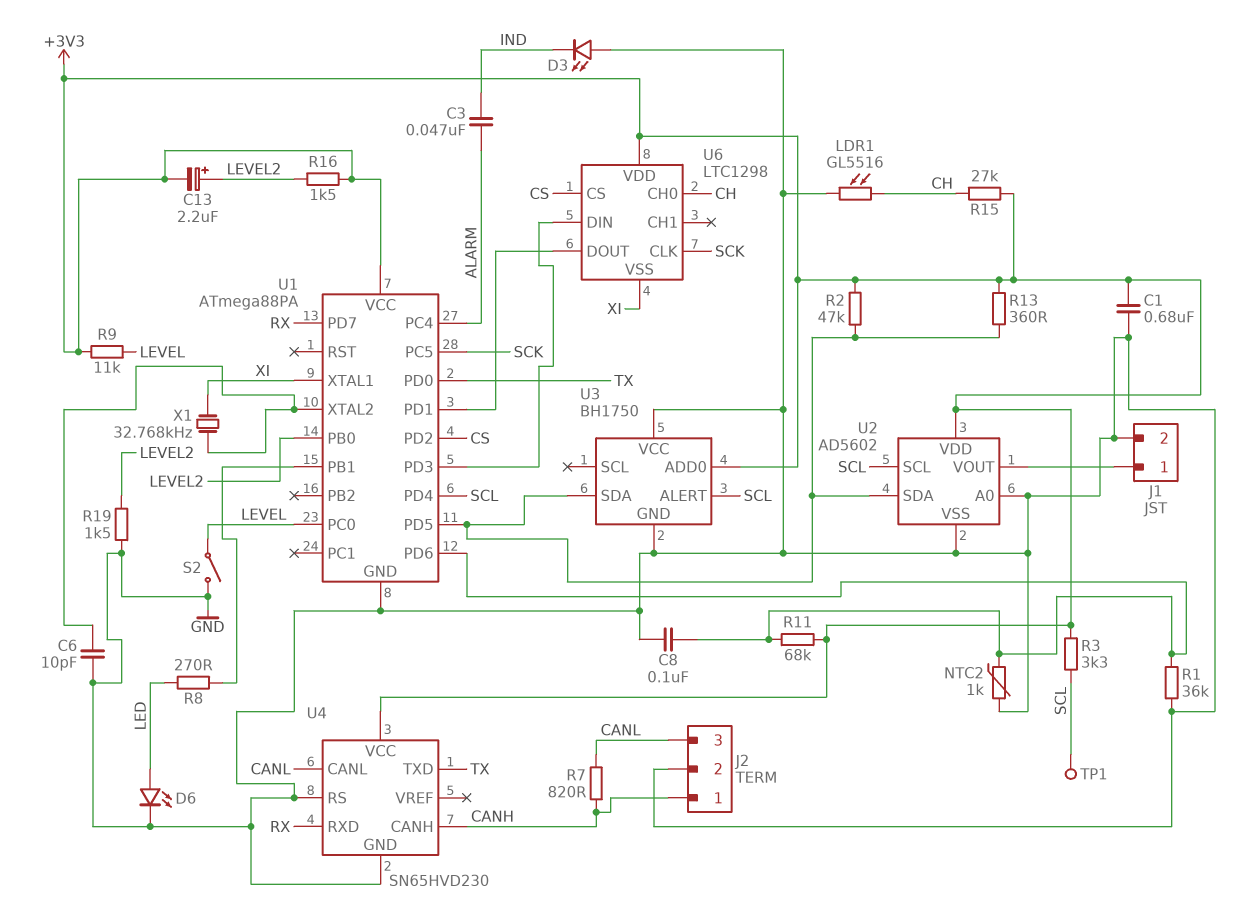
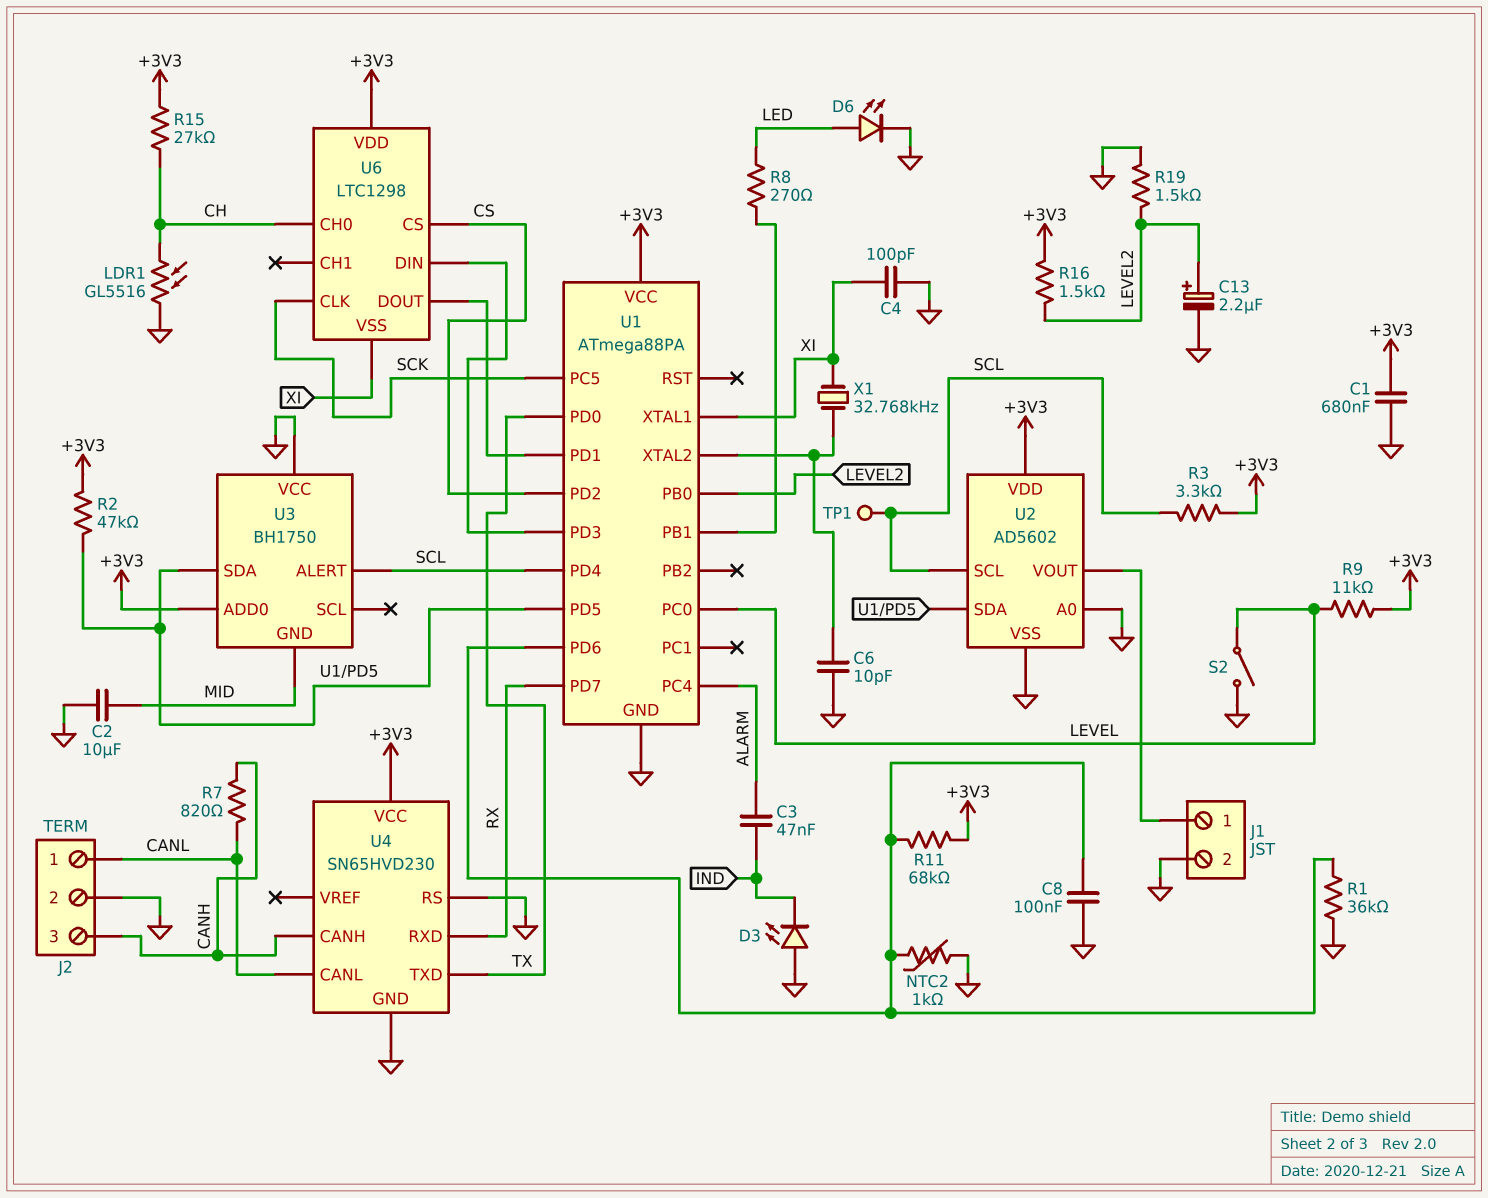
C2: none -> 10uF (GND, MID)
C4: none -> 100pF (GND, XI)
C13: 2.2uF (plus LEVEL2, minus +3V3) -> 2.2uF (plus LEVEL2, minus GND)
J2 pin 1: CANH -> CANL
J2 pin 3: CANL -> CANH
R13: 360 (+3V3, U1/PD5) -> none
U3 pin GND: GND -> MID

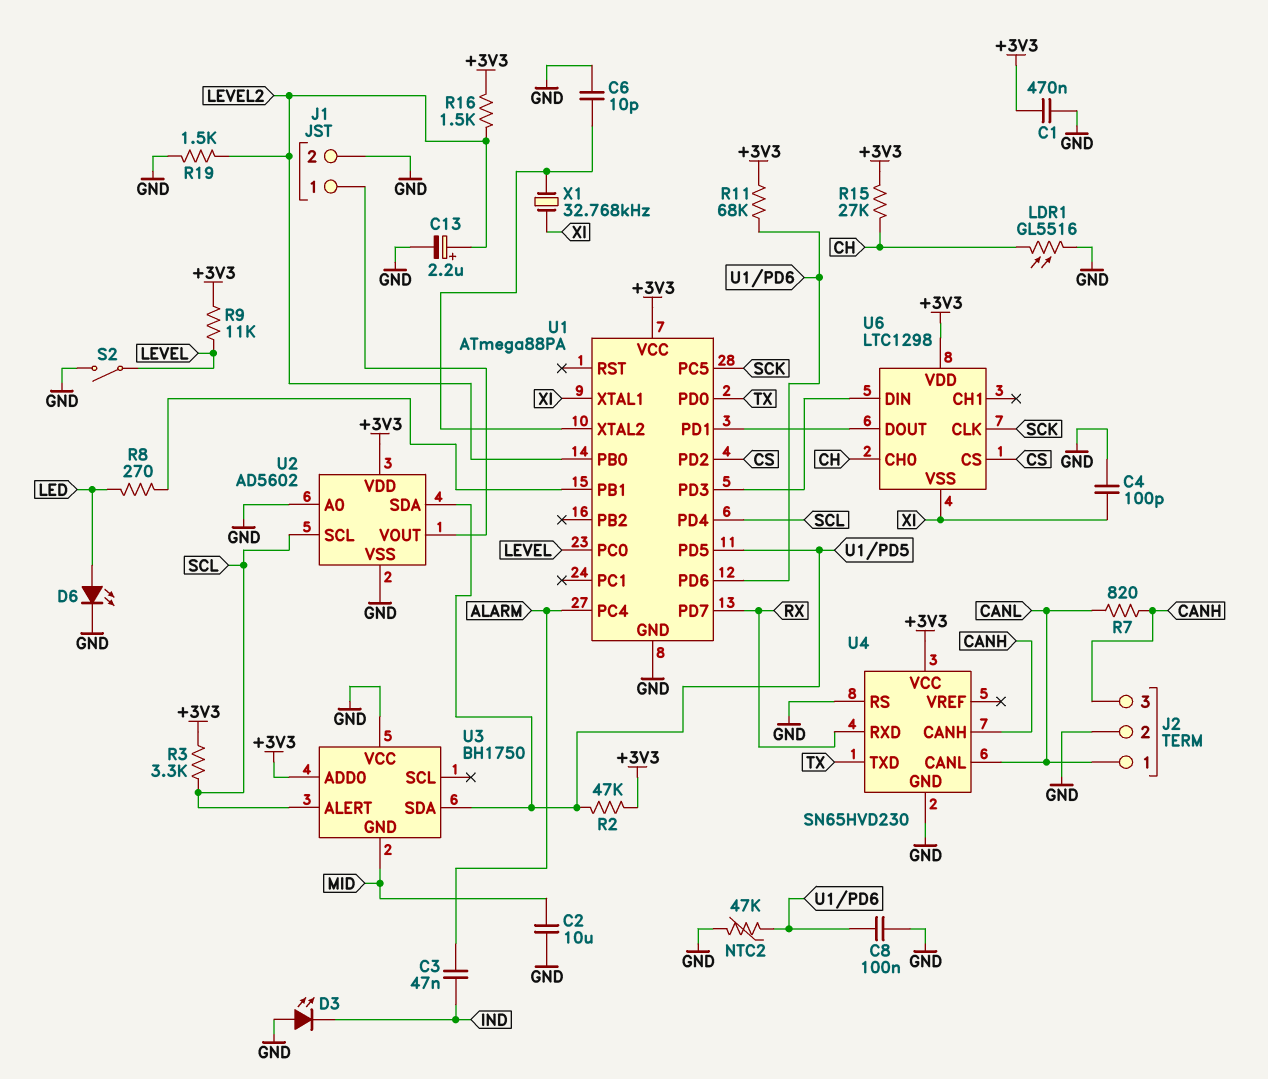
C1: 680nF (+3V3, GND) -> 470nF (+3V3, GND)
NTC2: 1k (GND, U1/PD6) -> 47k (GND, U1/PD6)
R1: 36k (GND, U1/PD6) -> none
TP1: test point (SCL) -> none

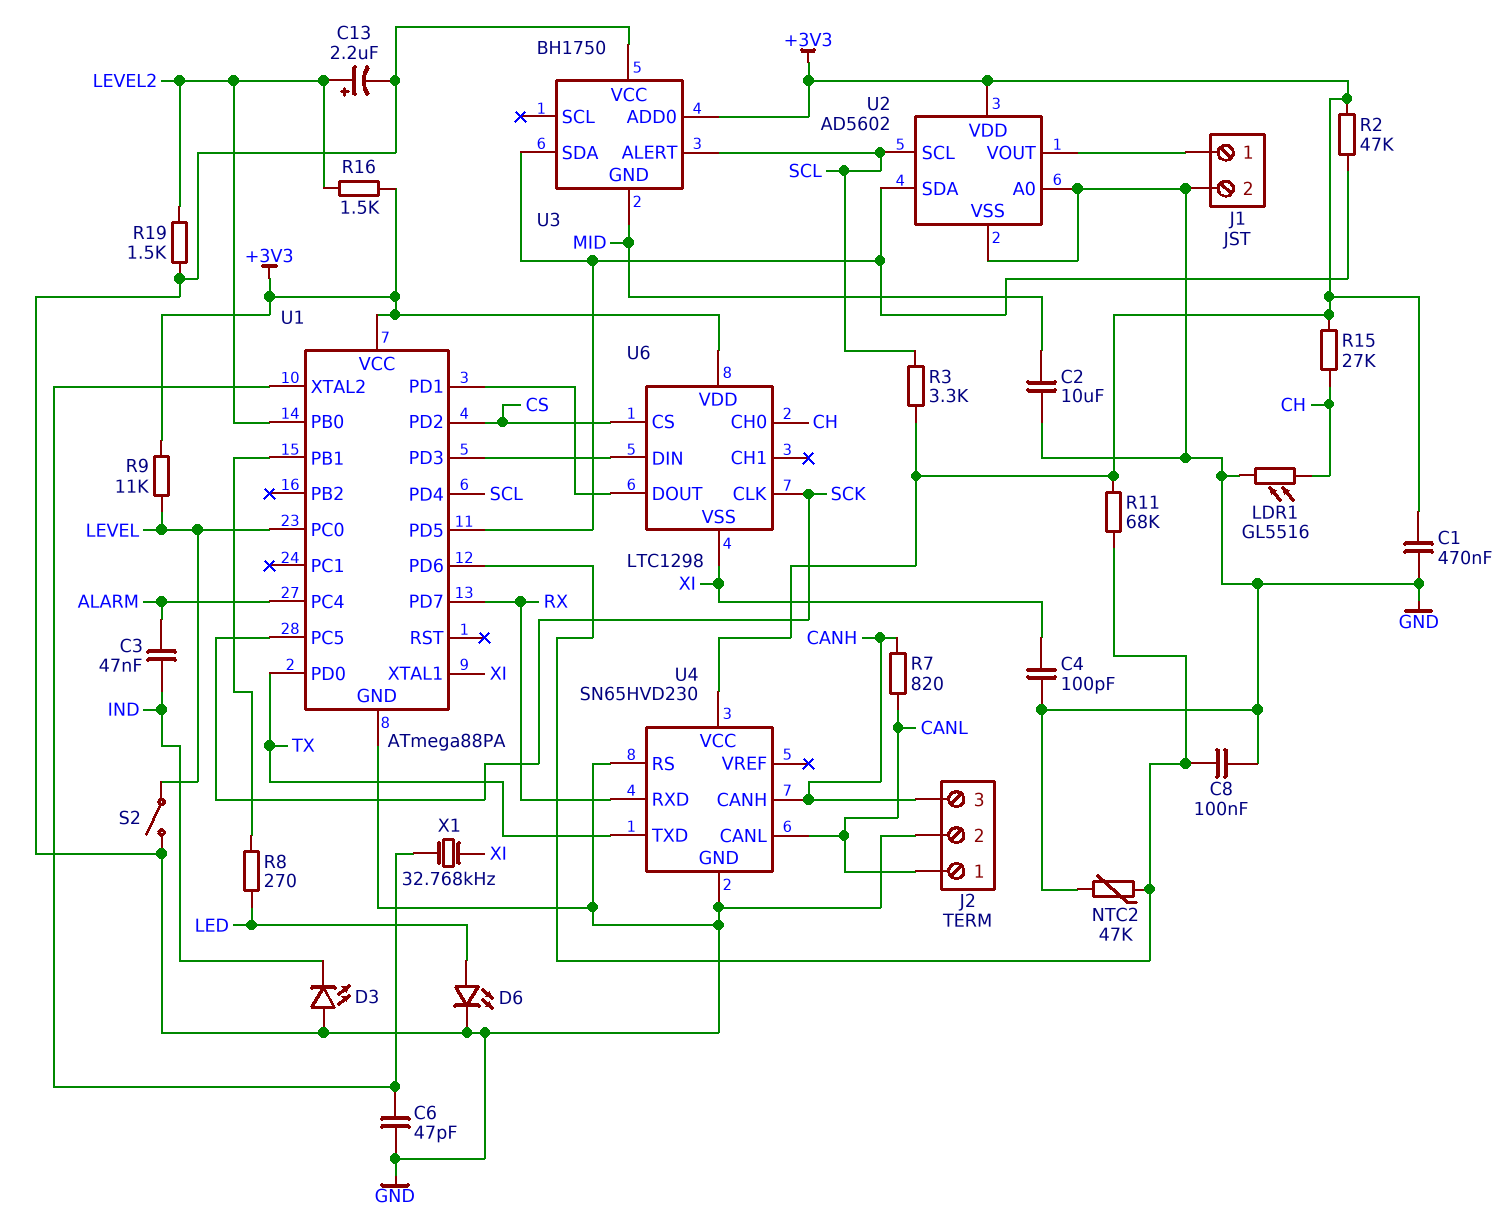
C6: 10pF (GND, U1/XTAL2) -> 47pF (GND, U1/XTAL2)

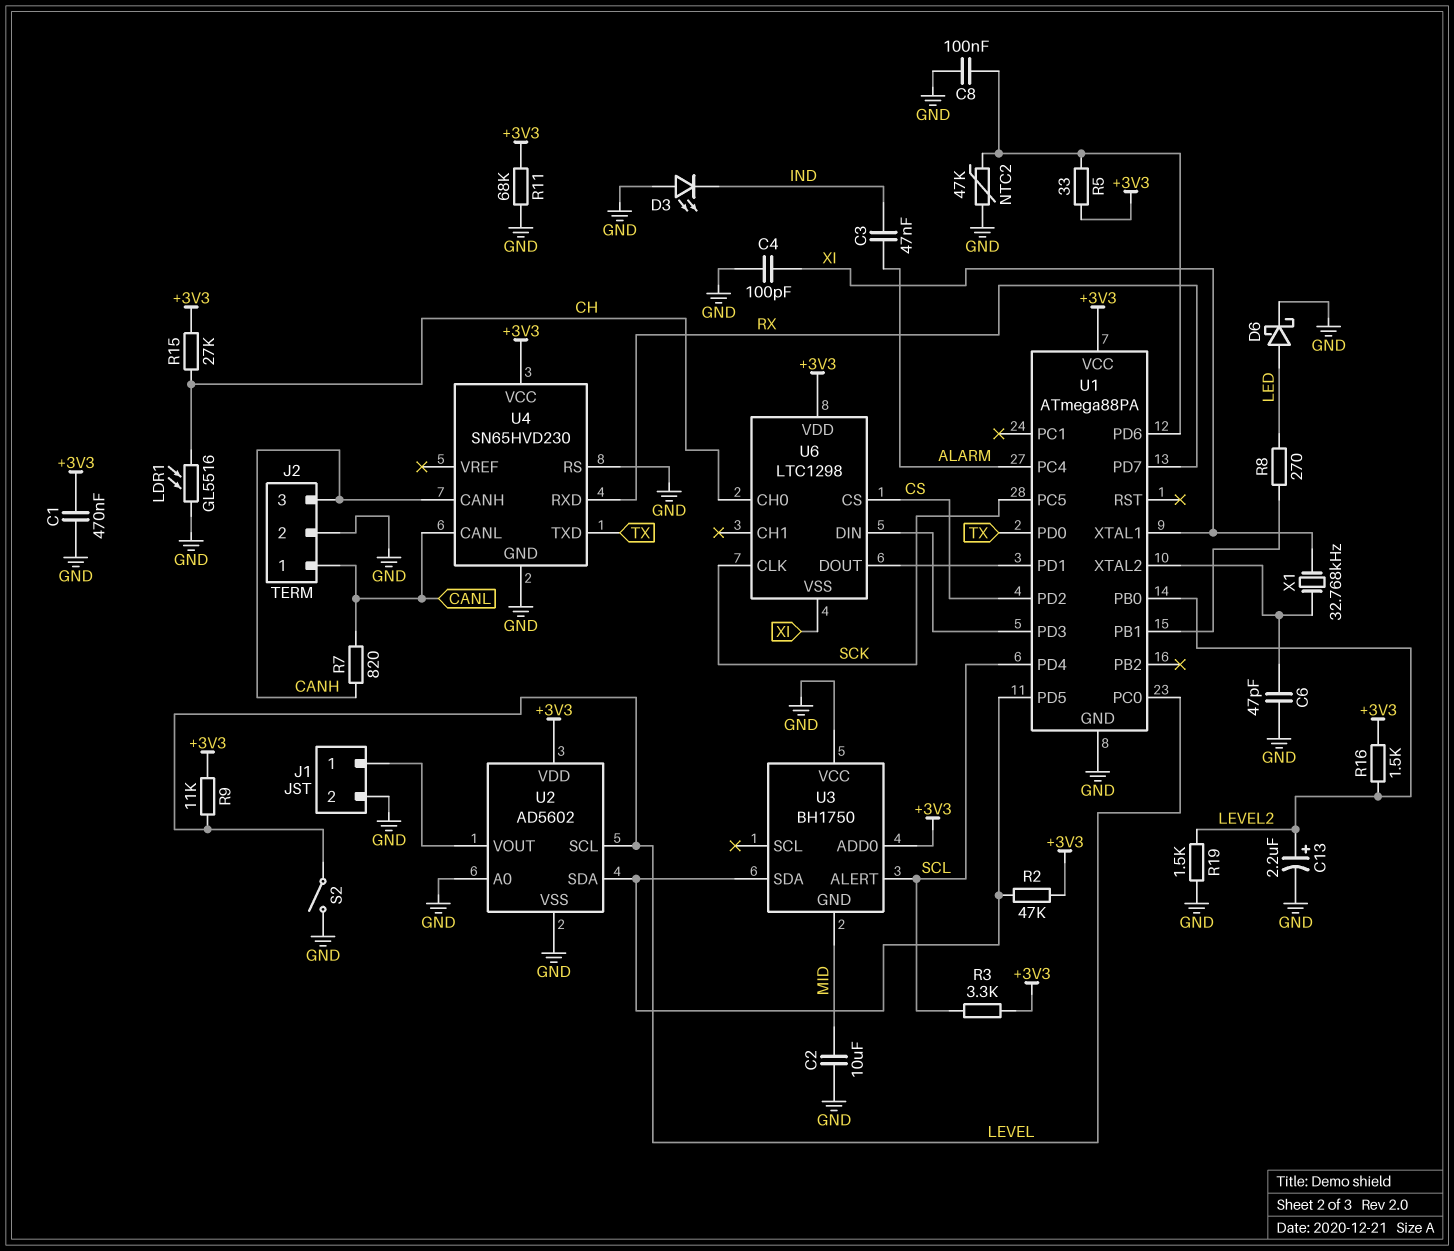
D6: LED (A LED, K GND) -> schottky (A LED, K GND)
R5: none -> 33 (+3V3, U1/PD6)
R11: 68k (+3V3, U1/PD6) -> 68k (+3V3, GND)
U2 pin SCL: SCL -> LEVEL

